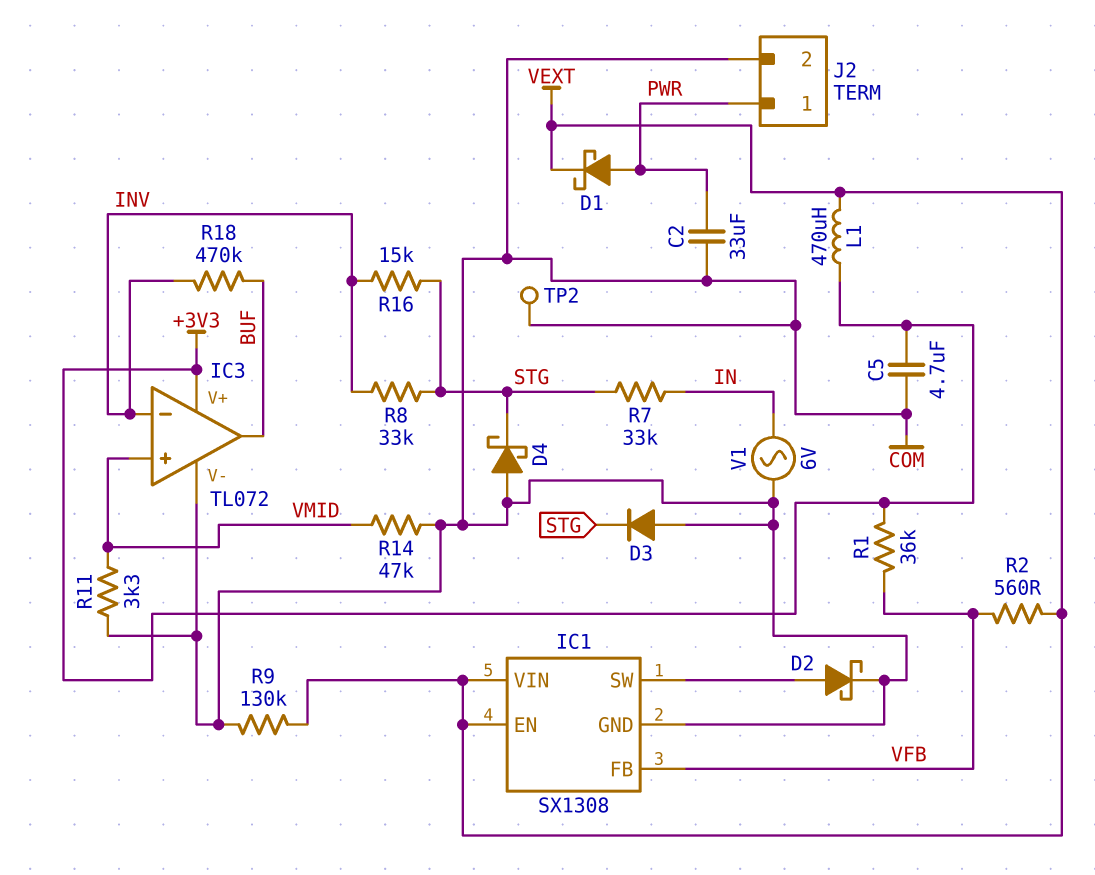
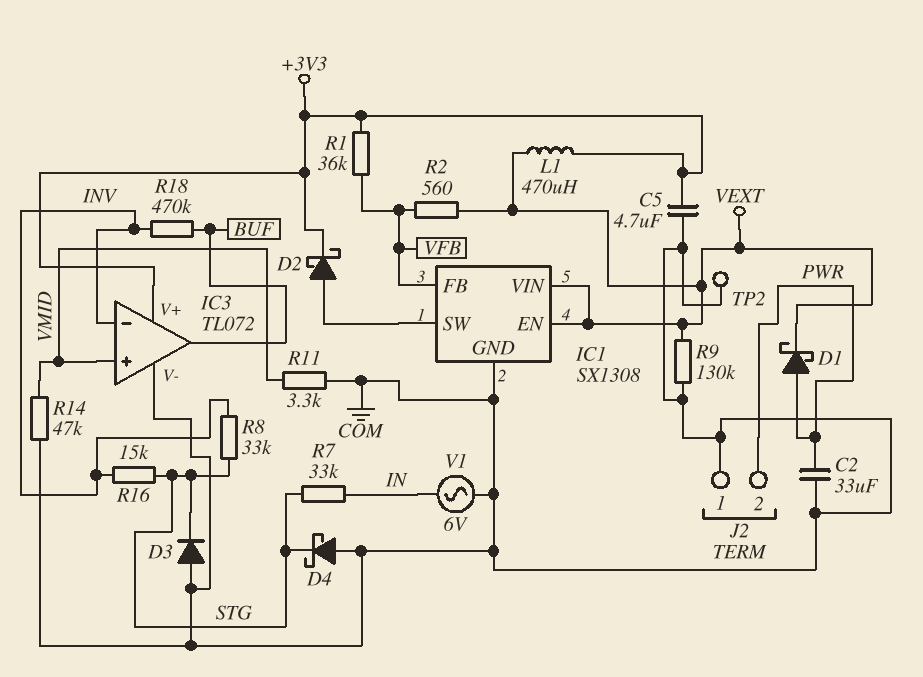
D2: schottky (A IC1/SW, K COM) -> schottky (A IC1/SW, K +3V3)
J2 pin 1: PWR -> COM
J2 pin 2: COM -> PWR

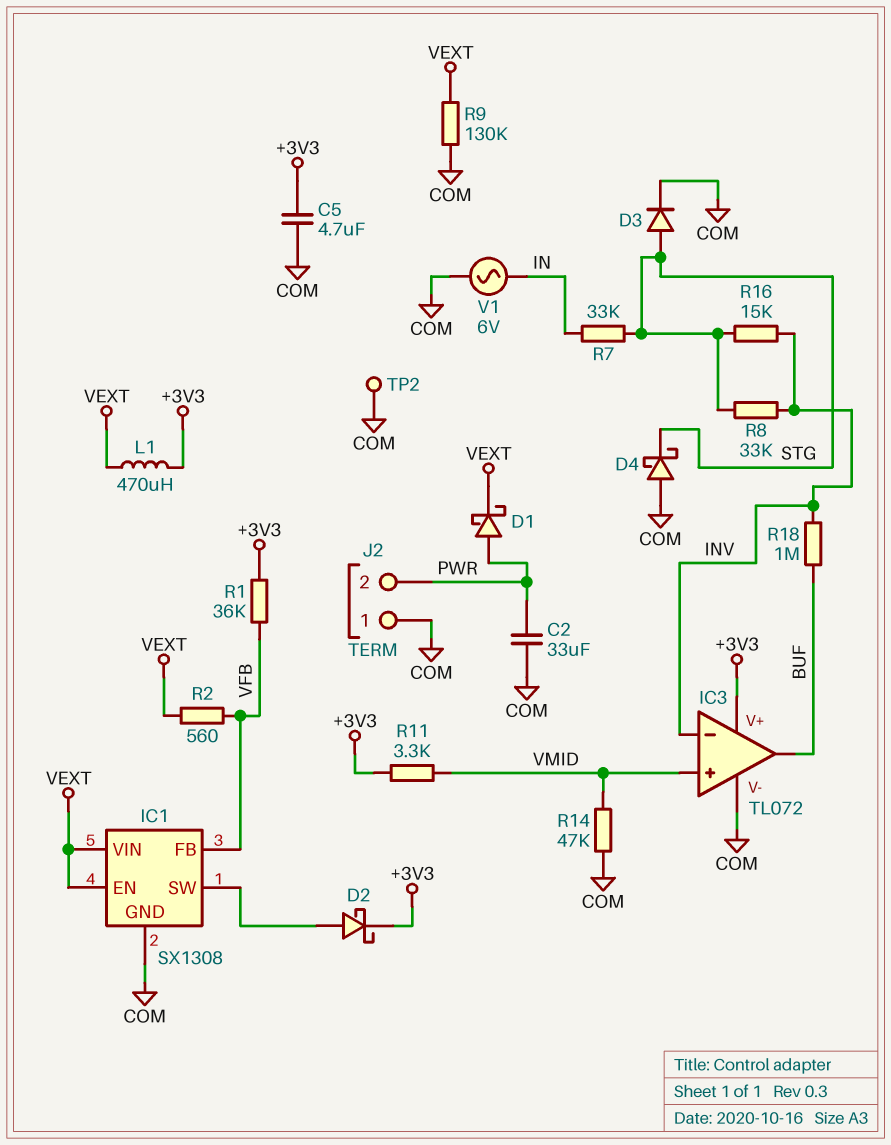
D3: diode (A COM, K STG) -> diode (A STG, K COM)
R11: 3.3k (COM, VMID) -> 3.3k (+3V3, VMID)
R18: 470k (BUF, INV) -> 1M (BUF, INV)

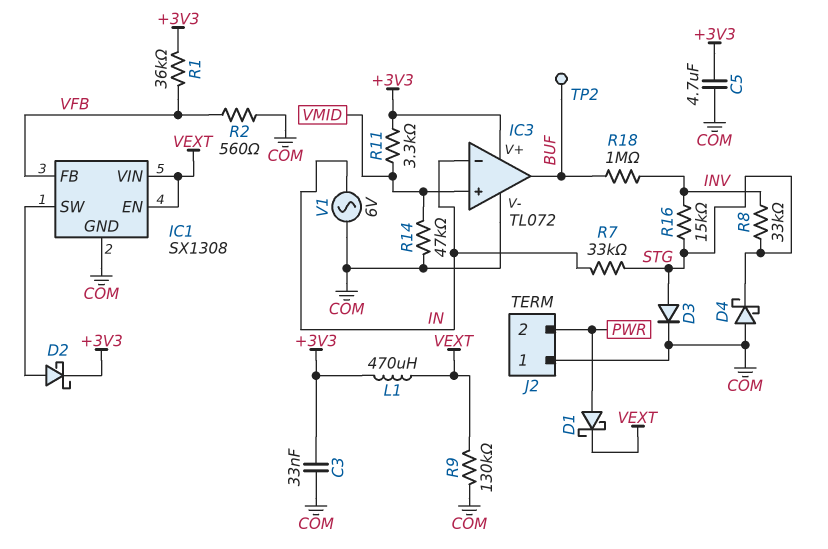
C2: 33uF (COM, PWR) -> none
C3: none -> 33nF (+3V3, COM)
IC3 pin in-: INV -> IN
R2: 560 (VEXT, VFB) -> 560 (COM, VFB)
TP2: test point (COM) -> test point (BUF)

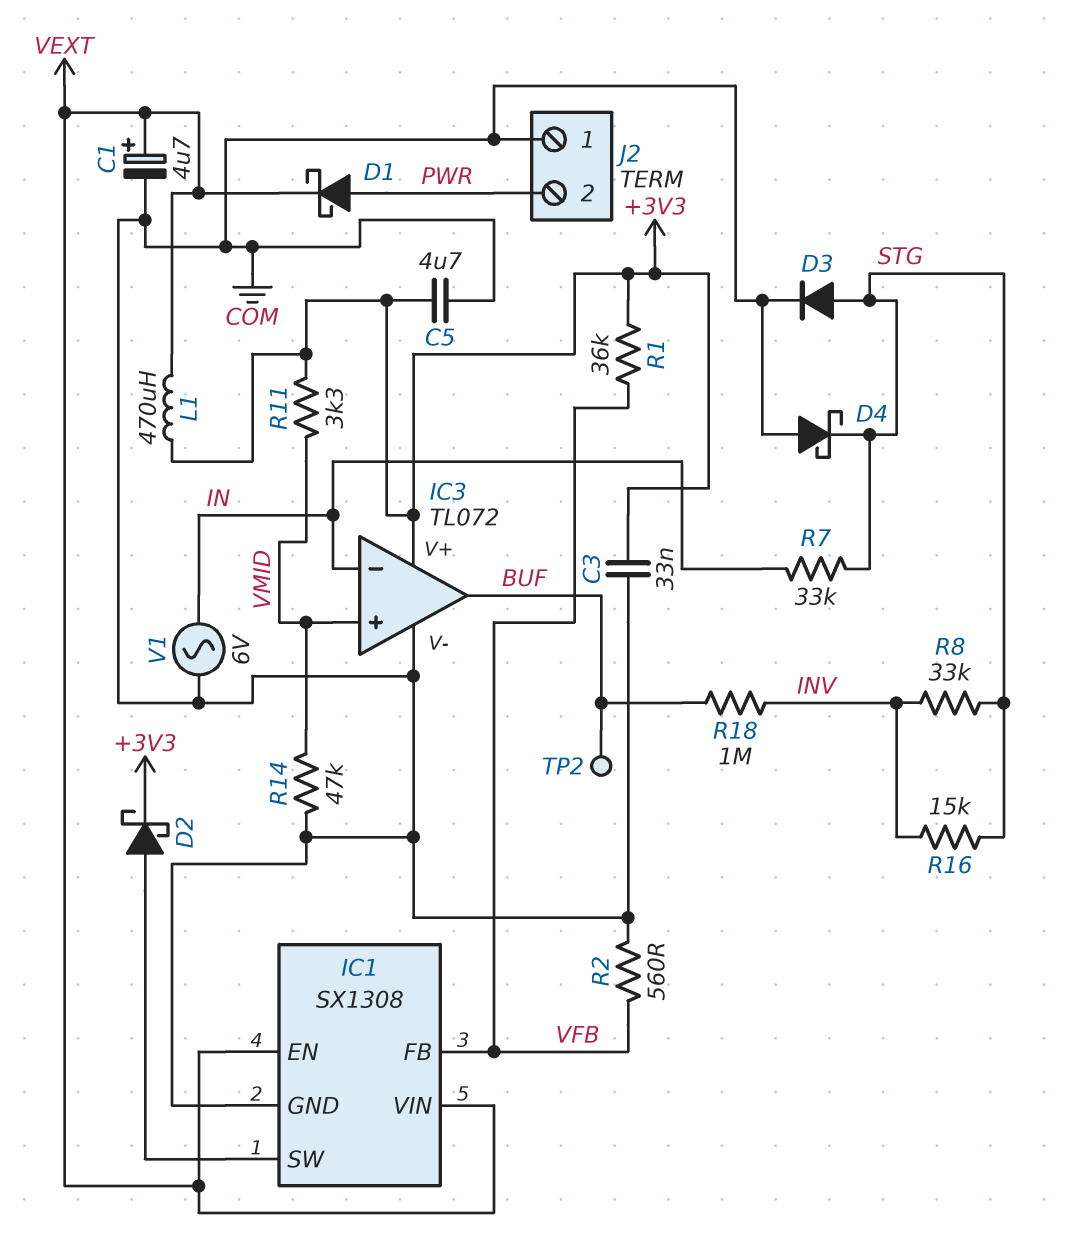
C1: none -> 4.7uF (plus VEXT, minus COM)
R9: 130k (COM, VEXT) -> none

